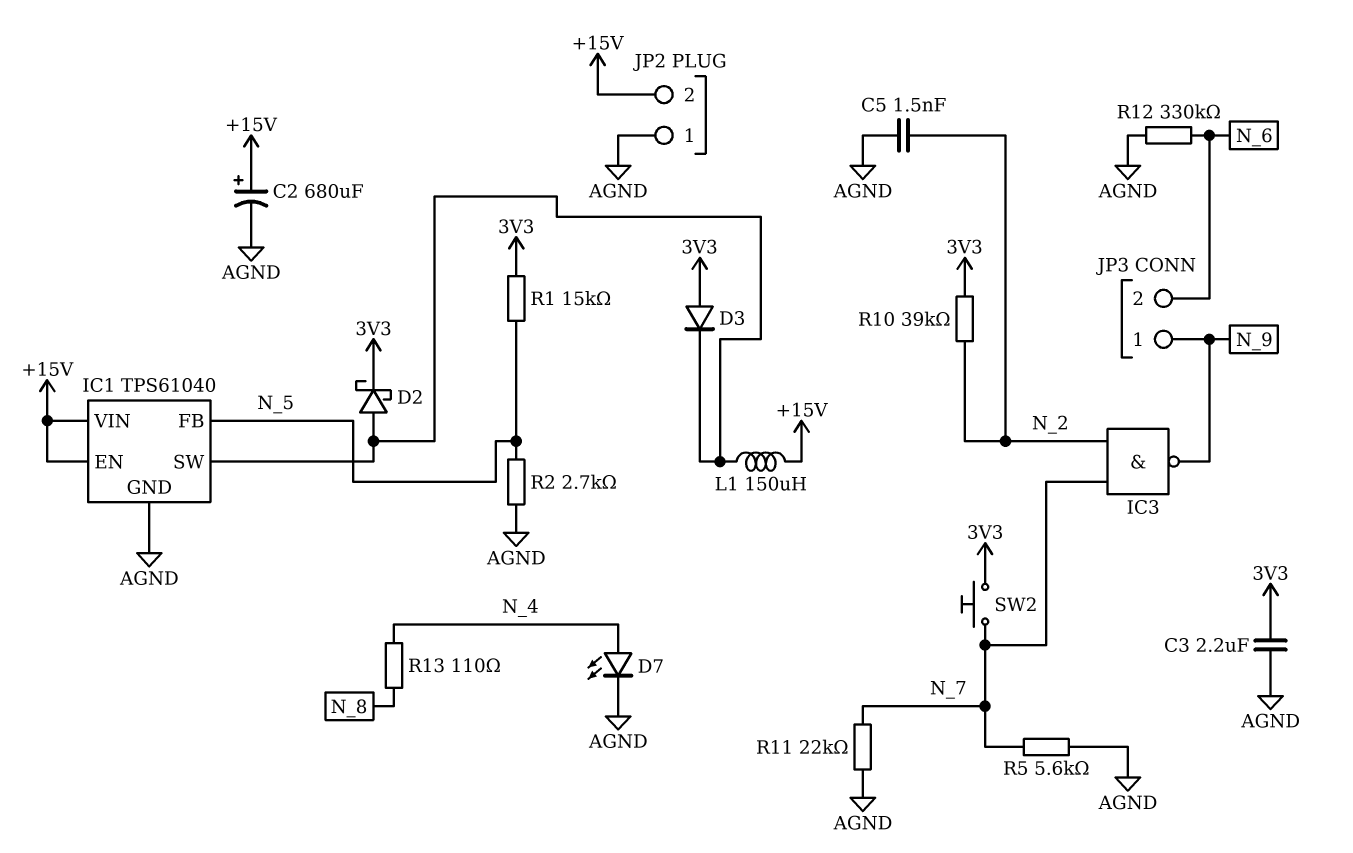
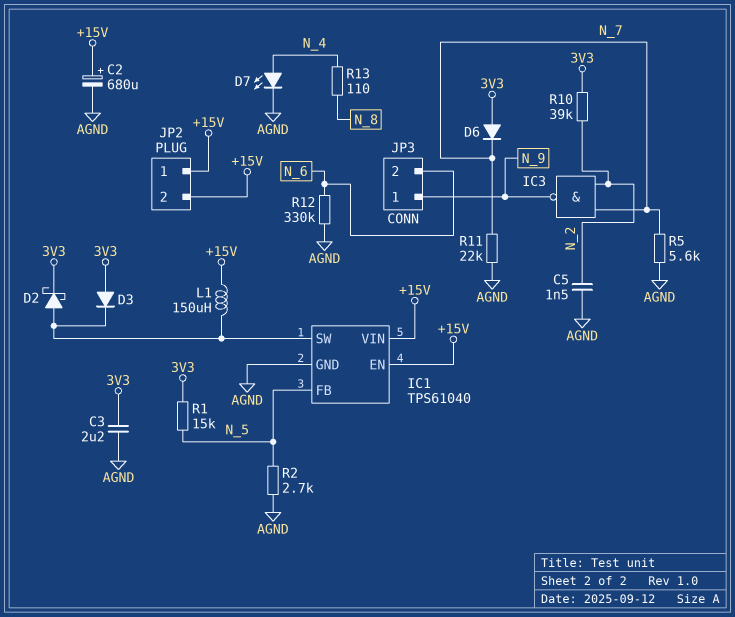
D6: none -> diode (A 3V3, K N_7)
JP2 pin 1: AGND -> +15V
SW2: button (3V3, N_7) -> none

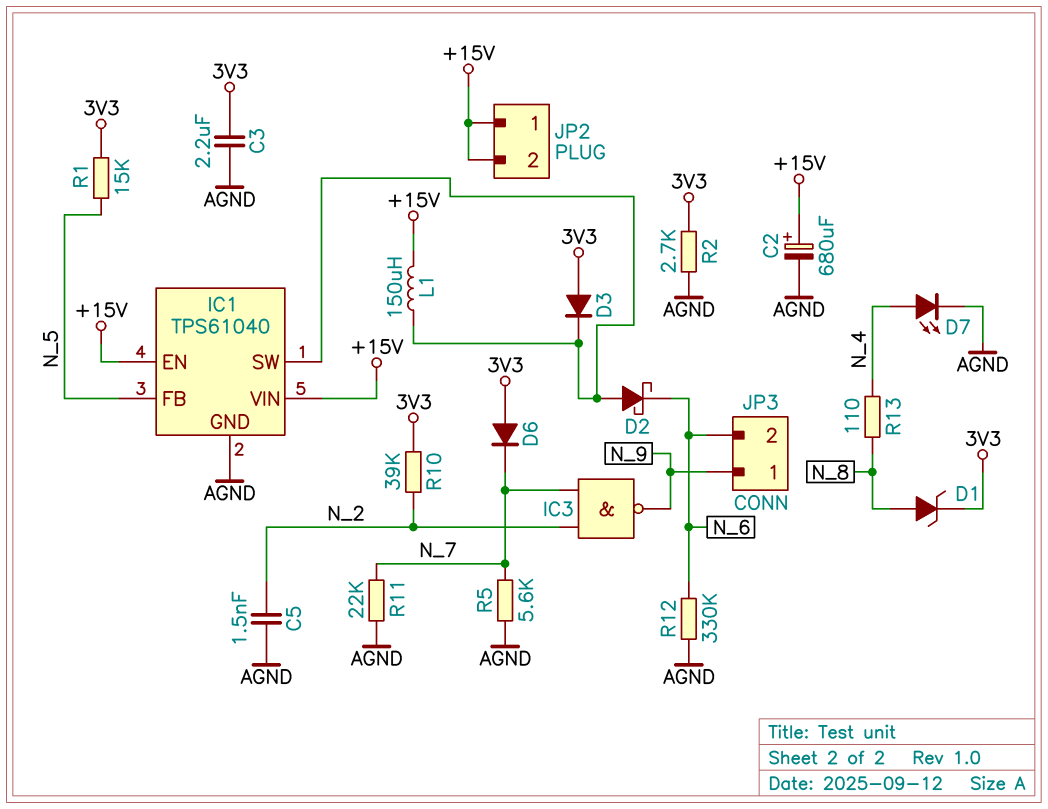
D1: none -> zener (A N_8, K 3V3)
D2: schottky (A IC1/SW, K 3V3) -> schottky (A IC1/SW, K N_6)
R2: 2.7k (AGND, N_5) -> 2.7k (3V3, AGND)

